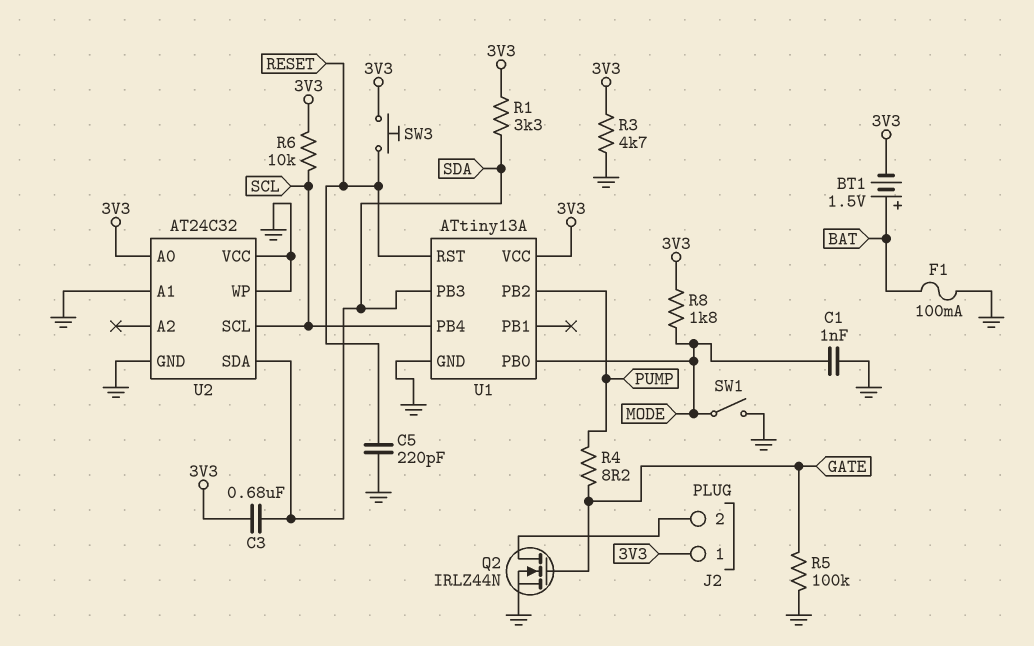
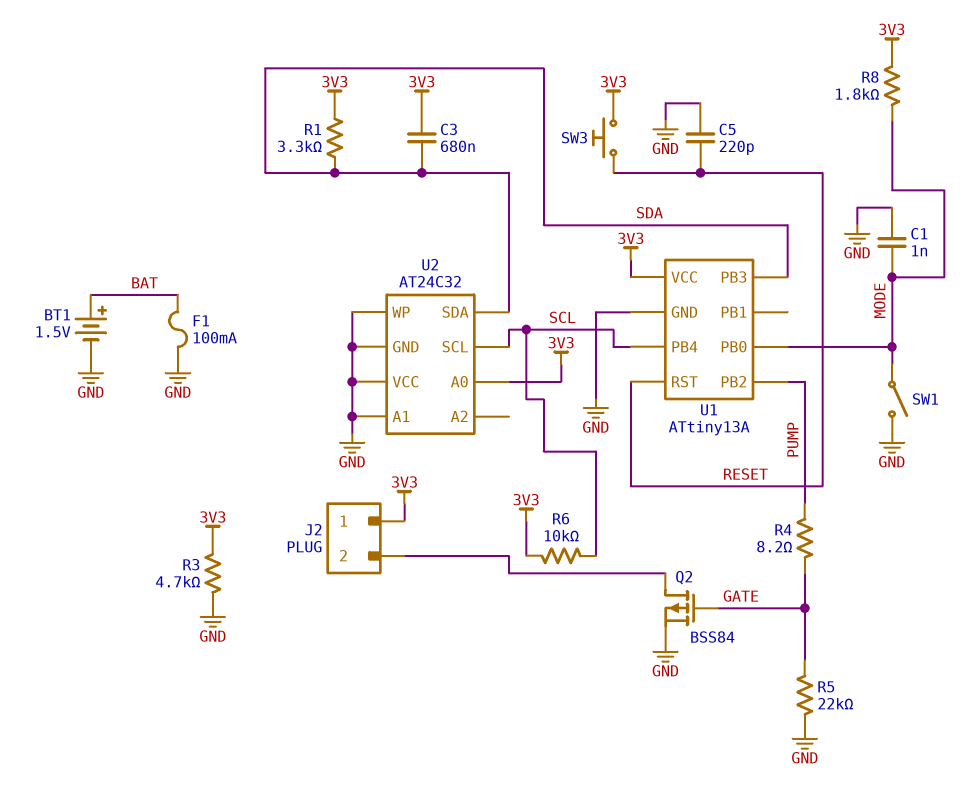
BT1: 1.5V (plus BAT, minus 3V3) -> 1.5V (plus BAT, minus GND)
Q2: NMOS IRLZ44N (G GATE, D J2/2, S GND) -> PMOS BSS84 (G GATE, D J2/2, S GND)
R5: 100k (GATE, GND) -> 22k (GATE, GND)

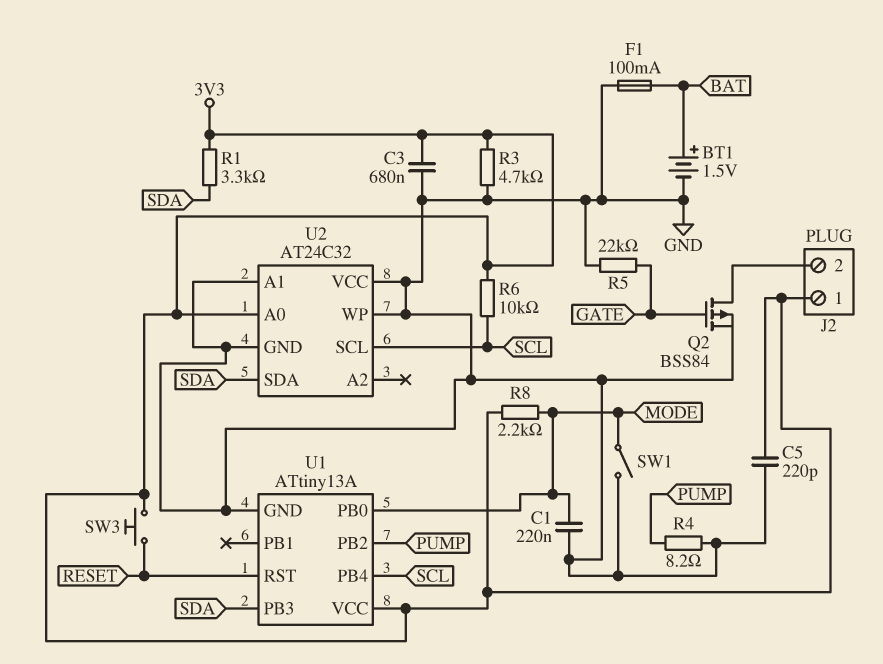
C1: 1nF (GND, MODE) -> 220nF (GND, MODE)
C3: 680nF (3V3, SDA) -> 680nF (3V3, GND)
C5: 220pF (GND, RESET) -> 220pF (3V3, GND)
R4: 8.2 (GATE, PUMP) -> 8.2 (GND, PUMP)
R8: 1.8k (3V3, MODE) -> 2.2k (3V3, MODE)

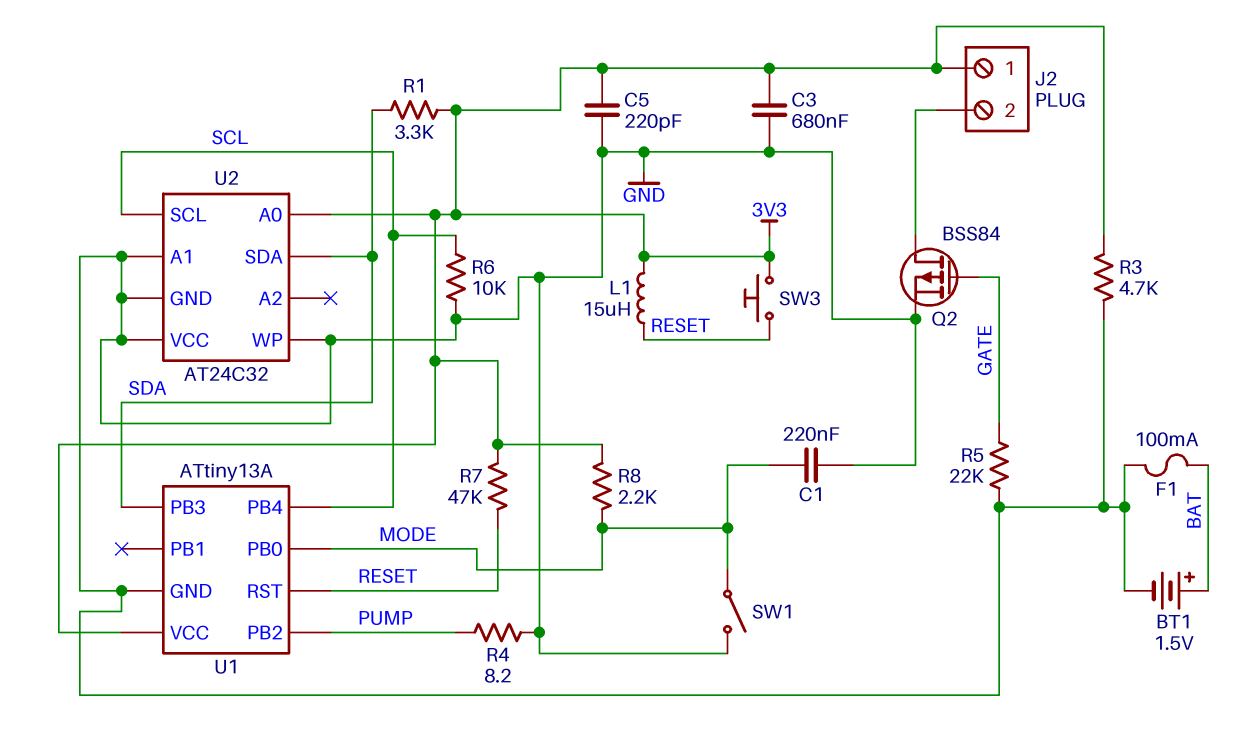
L1: none -> 15uH (3V3, RESET)
R6: 10k (3V3, SCL) -> 10k (GND, SCL)
R7: none -> 47k (3V3, RESET)

